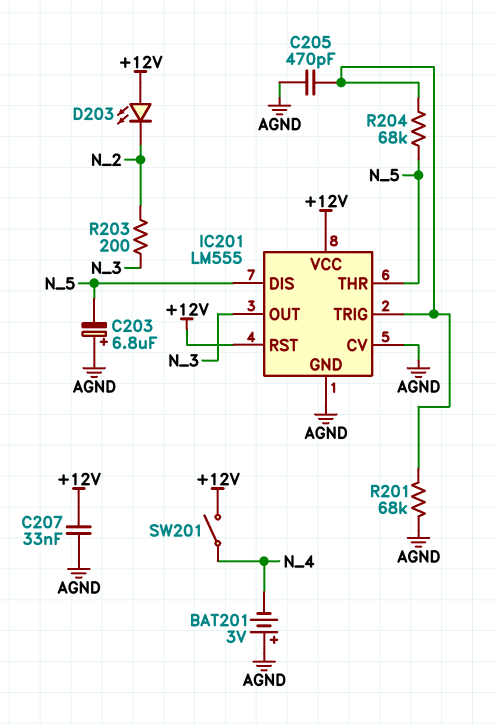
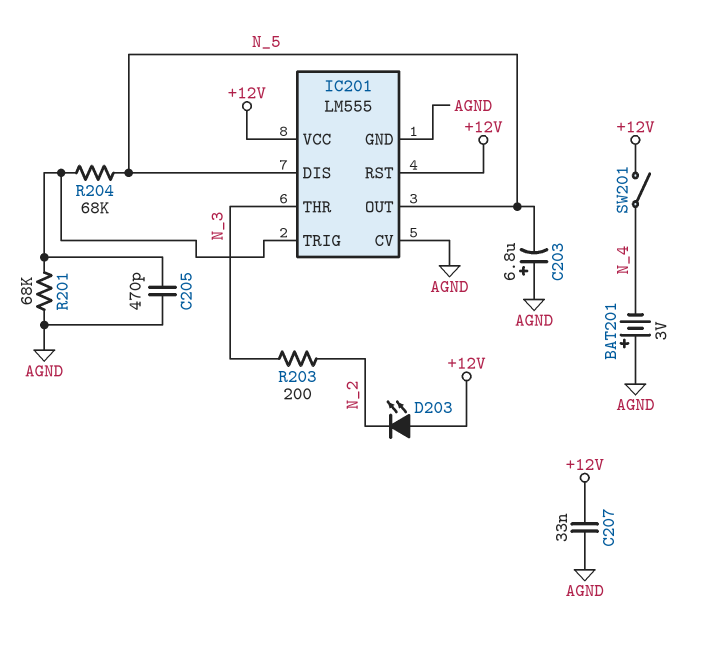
IC201 pin OUT: N_3 -> N_5
IC201 pin THR: N_5 -> N_3

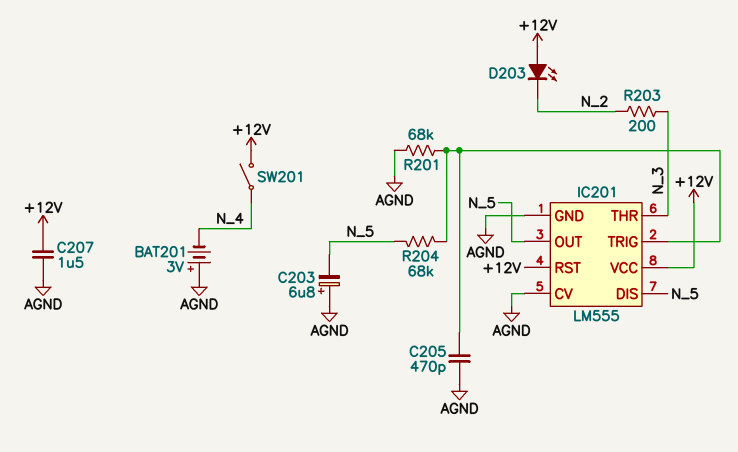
C207: 33nF (+12V, AGND) -> 1.5uF (+12V, AGND)

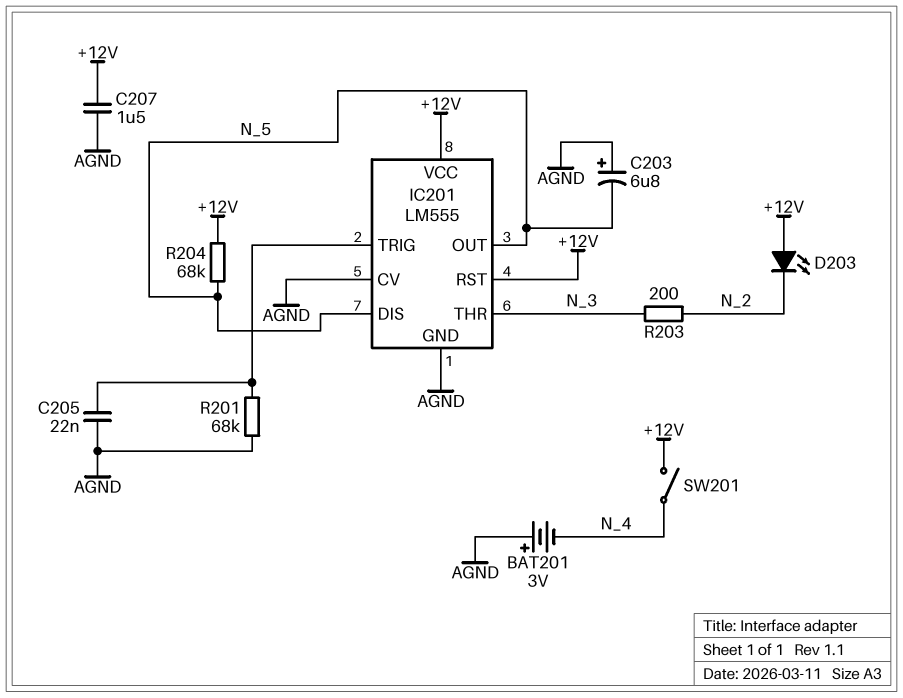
C205: 470pF (AGND, IC201/TRIG) -> 22nF (AGND, IC201/TRIG)
R204: 68k (IC201/TRIG, N_5) -> 68k (+12V, N_5)

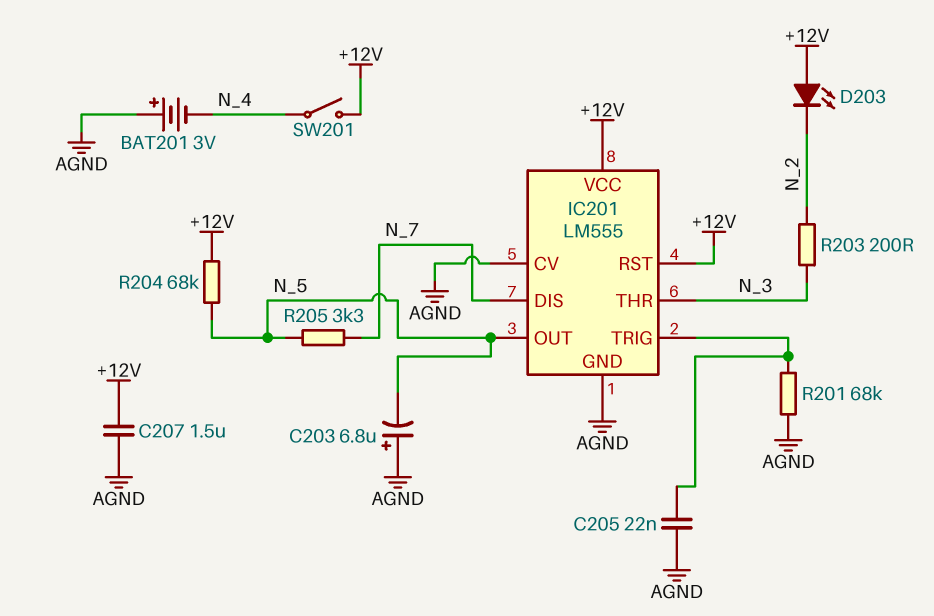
IC201 pin DIS: N_5 -> N_7
R205: none -> 3.3k (N_5, N_7)

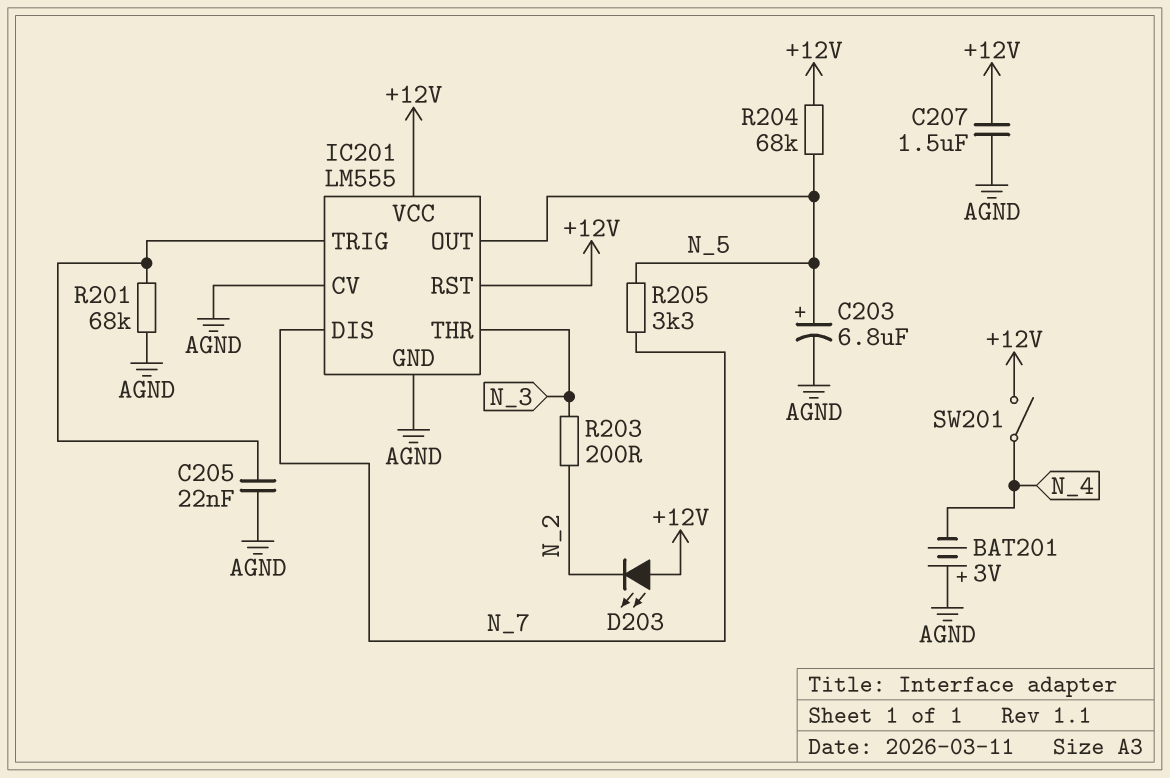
C203: 6.8uF (plus AGND, minus N_5) -> 6.8uF (plus N_5, minus AGND)

